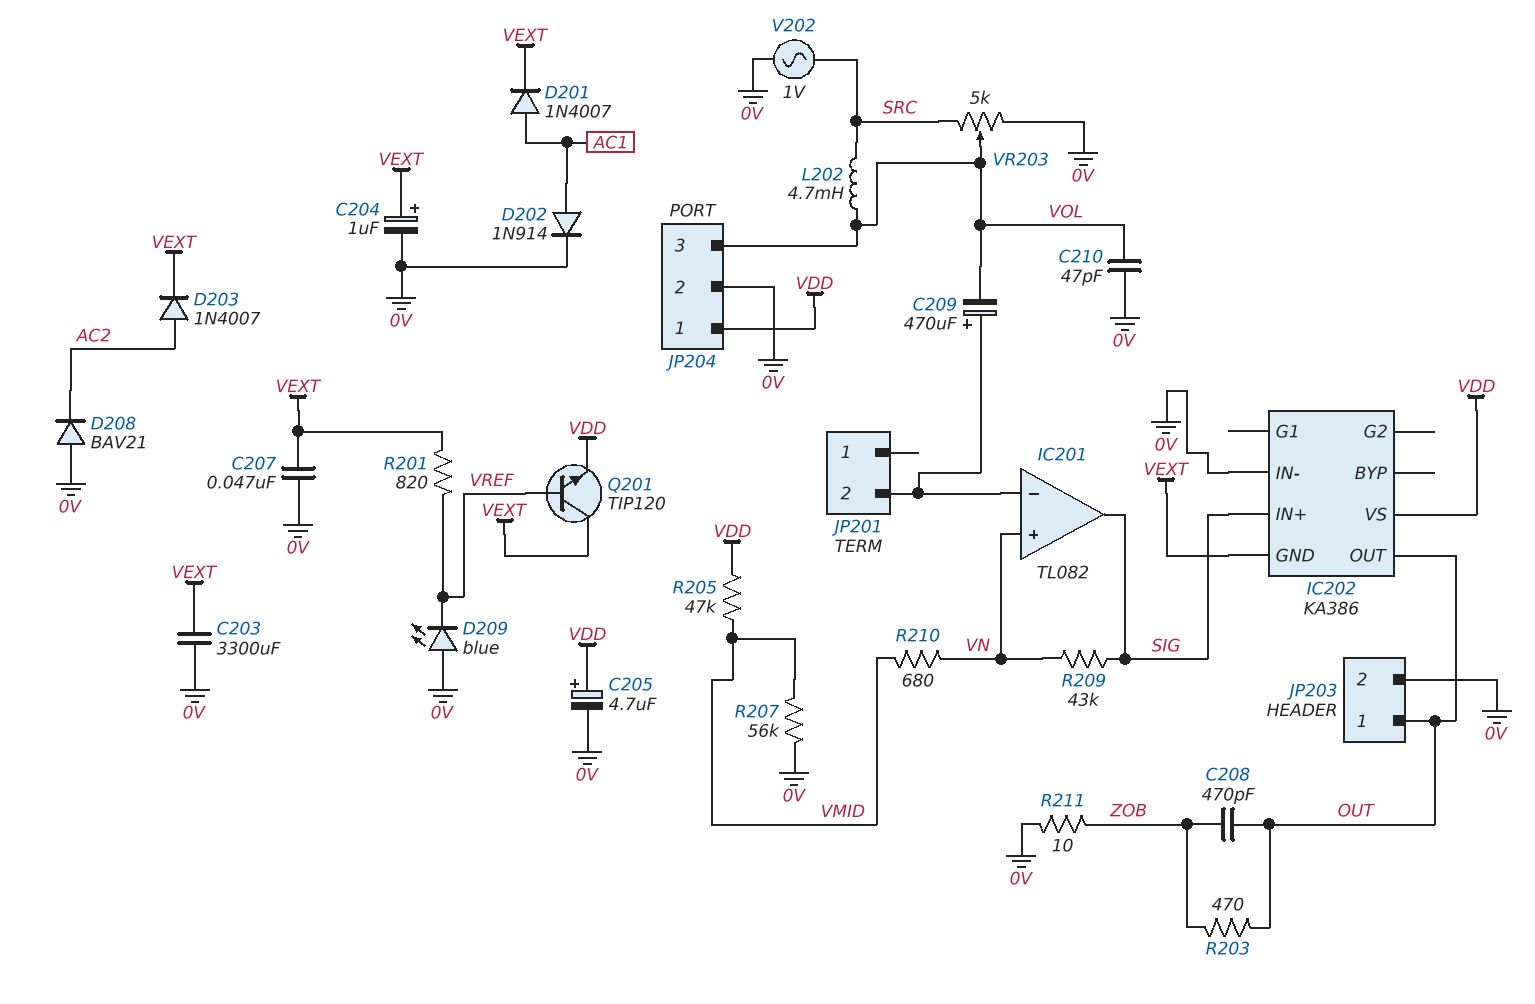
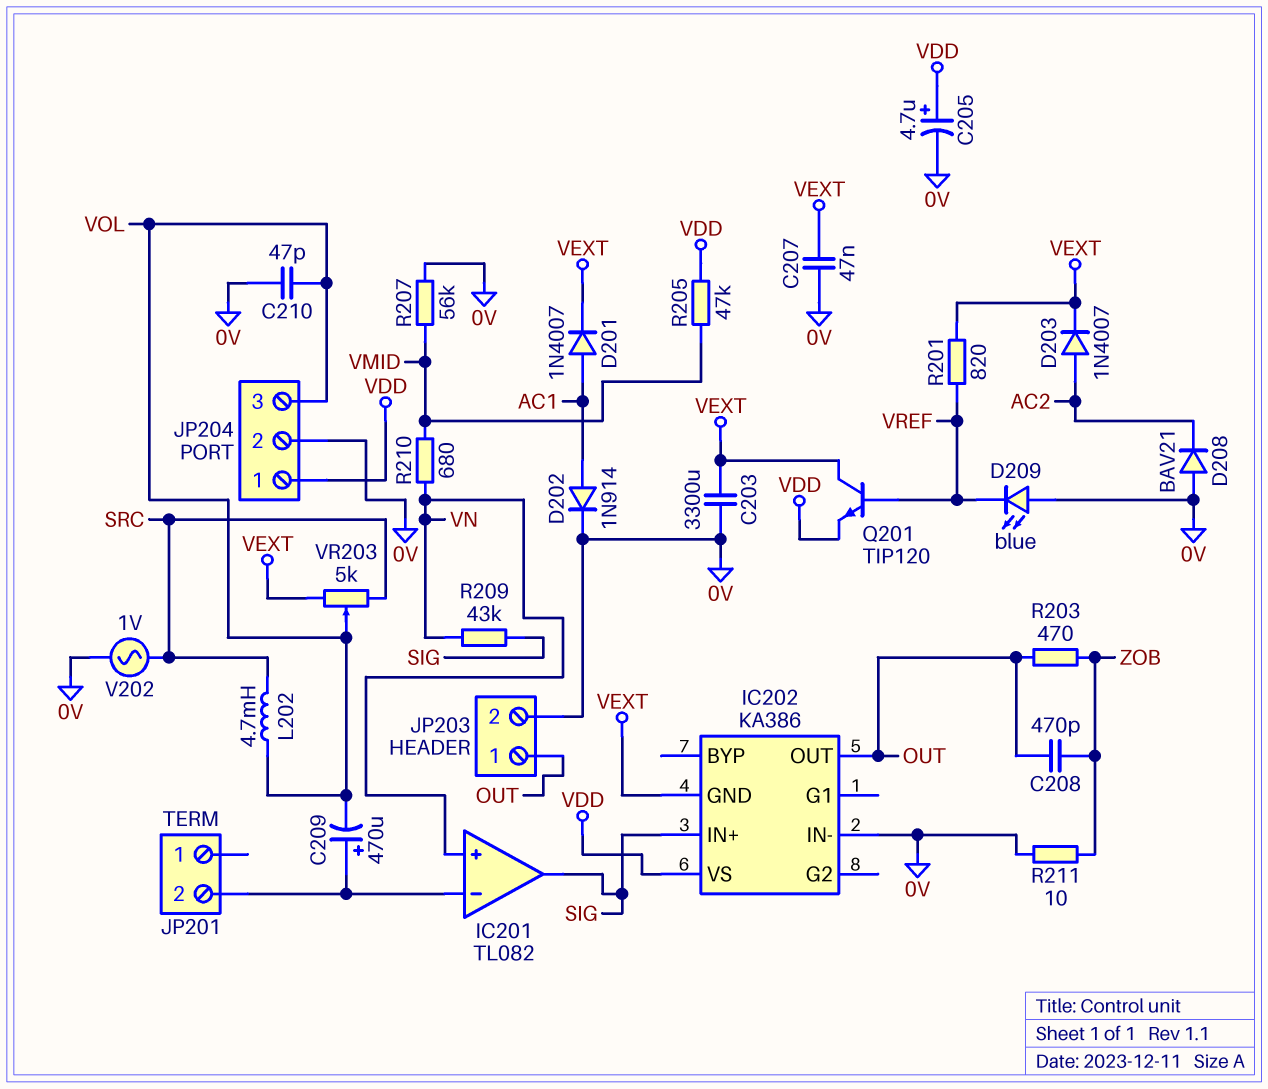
C204: 1uF (plus VEXT, minus 0V) -> none
VR203: 5k (0V, SRC, wiper VOL) -> 5k (SRC, VEXT, wiper VOL)

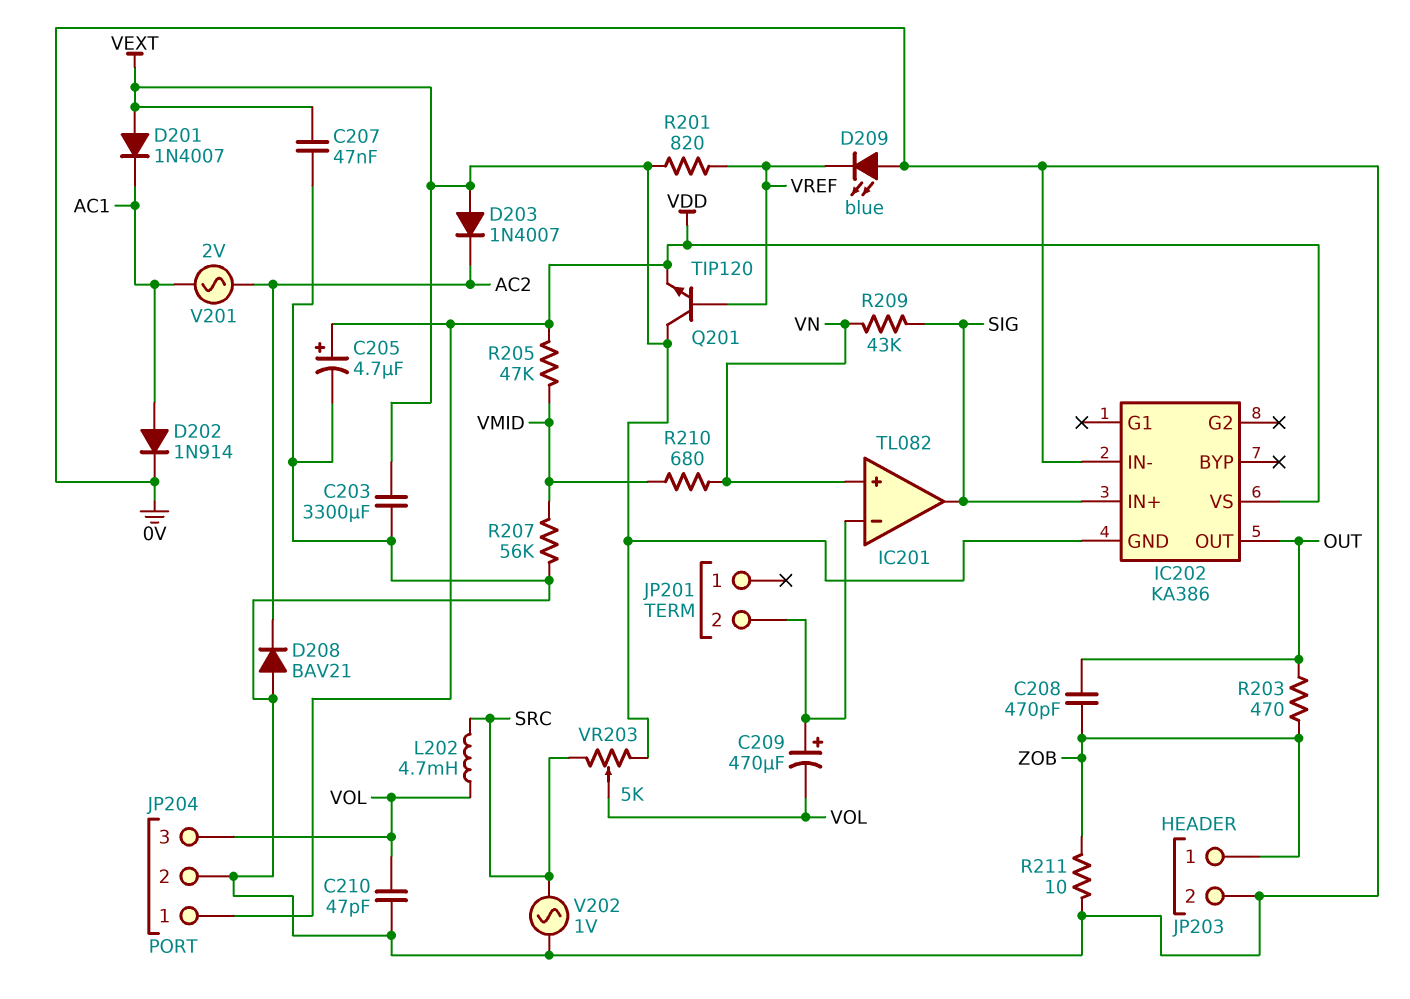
D201: diode 1N4007 (A AC1, K VEXT) -> diode 1N4007 (A VEXT, K AC1)
D203: diode 1N4007 (A AC2, K VEXT) -> diode 1N4007 (A VEXT, K AC2)
JP203 pin 1: OUT -> ZOB
V201: none -> AC 2V (AC1, AC2)

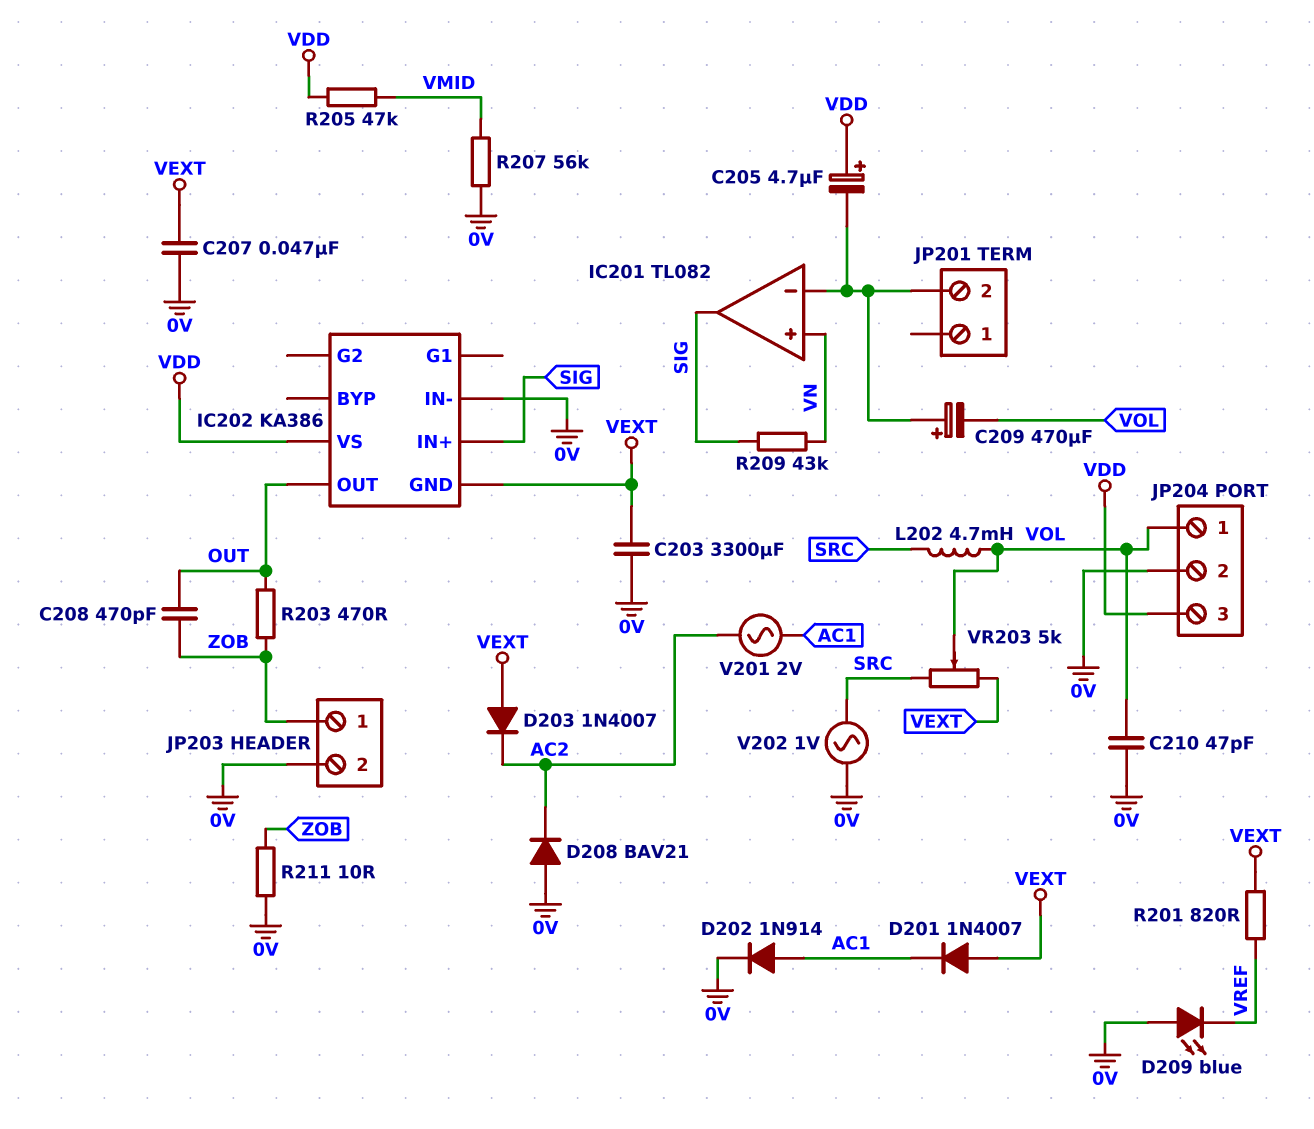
C205: 4.7uF (plus VDD, minus 0V) -> 4.7uF (plus VDD, minus IC201/in-)
JP204 pin 1: VDD -> VOL
JP204 pin 3: VOL -> VDD
Q201: NPN TIP120 (B VREF, C VEXT, E VDD) -> none
R210: 680 (VMID, VN) -> none

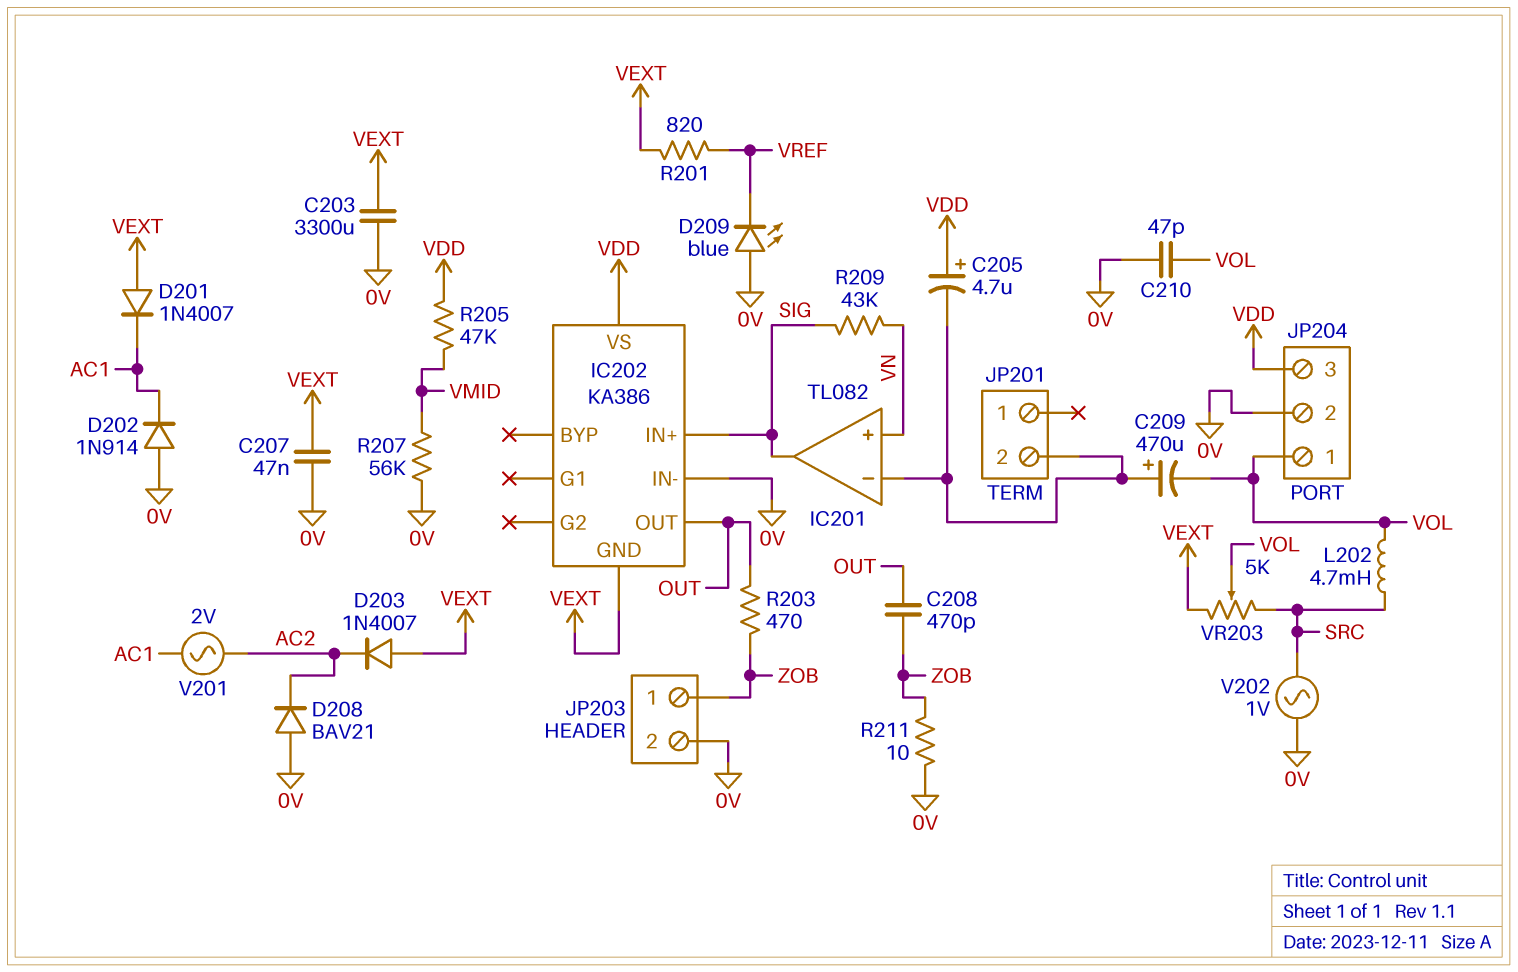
D202: diode 1N914 (A AC1, K 0V) -> diode 1N914 (A 0V, K AC1)

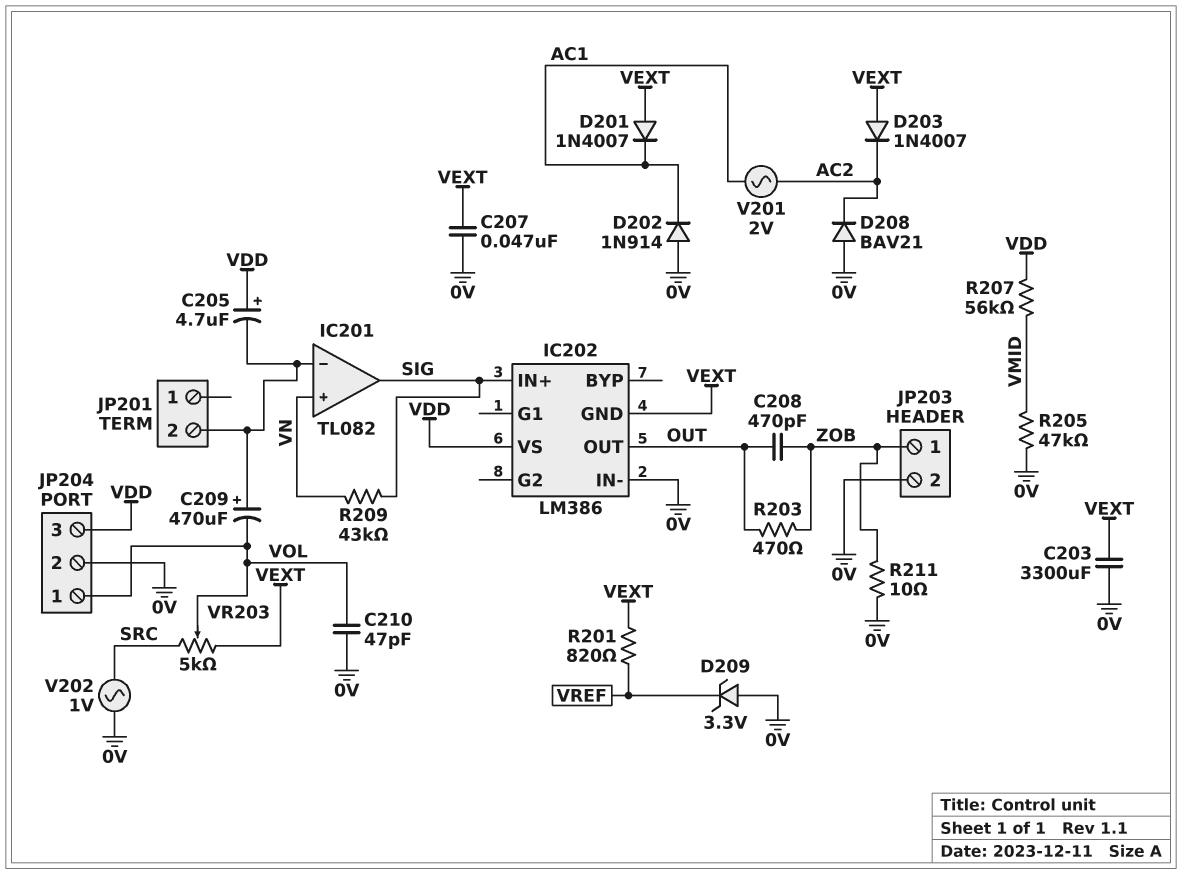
D209: LED blue (A 0V, K VREF) -> zener 3.3V (A 0V, K VREF)
IC202: KA386 -> LM386
L202: 4.7mH (SRC, VOL) -> none
R205: 47k (VDD, VMID) -> 47k (0V, VMID)
R207: 56k (0V, VMID) -> 56k (VDD, VMID)

